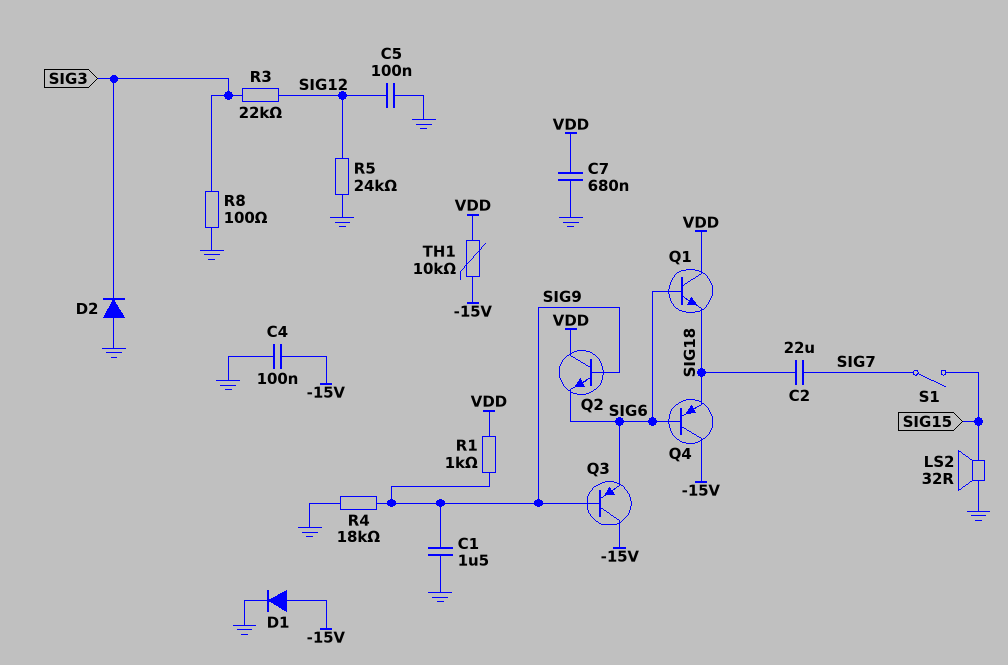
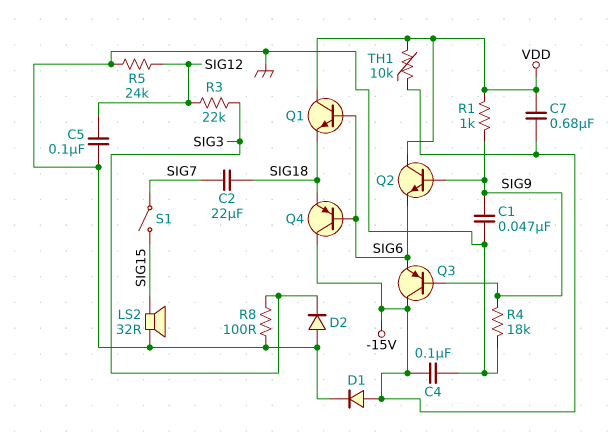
C1: 1.5uF (GND, SIG9) -> 47nF (GND, SIG9)
C7: 680nF (GND, VDD) -> 680nF (-15V, VDD)

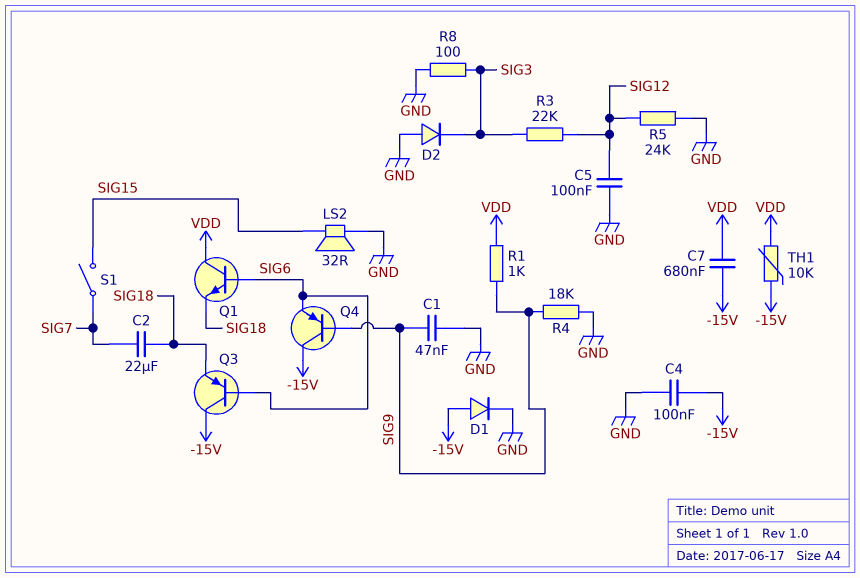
Q2: NPN (B SIG9, C VDD, E SIG6) -> none
Q3: PNP (B SIG9, C -15V, E SIG6) -> PNP (B SIG6, C -15V, E SIG18)
Q4: PNP (B SIG6, C -15V, E SIG18) -> PNP (B SIG9, C -15V, E SIG6)

